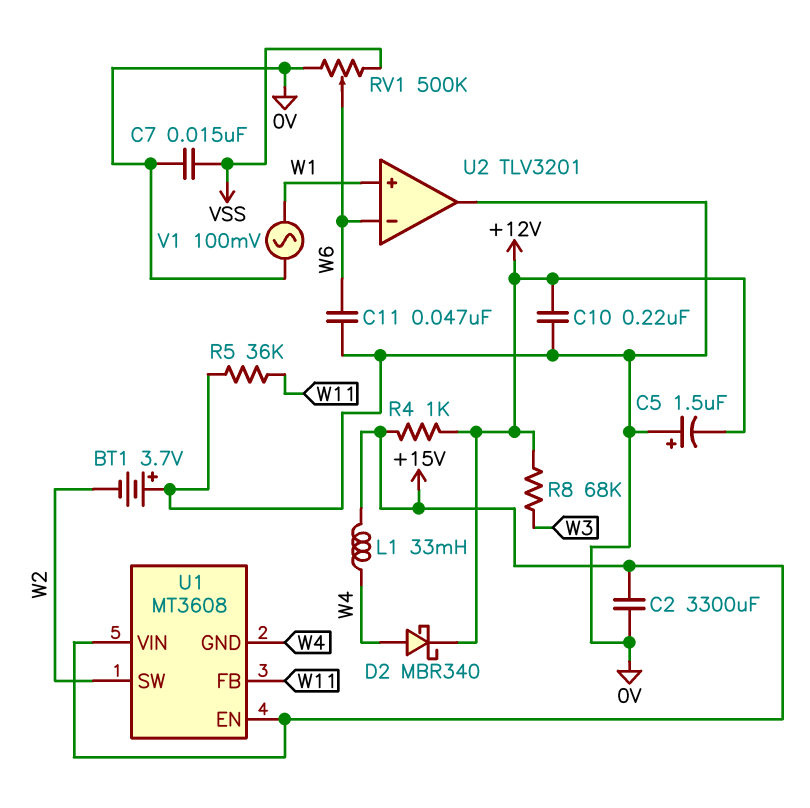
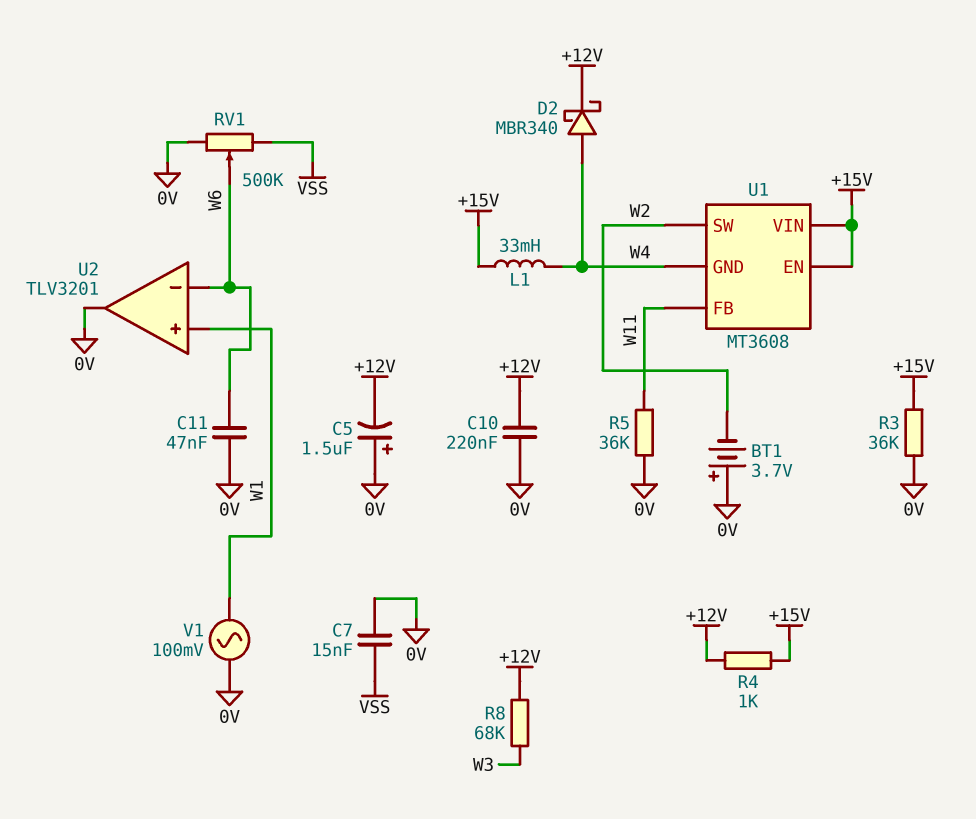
C2: 3300uF (+15V, 0V) -> none
R3: none -> 36k (+15V, 0V)

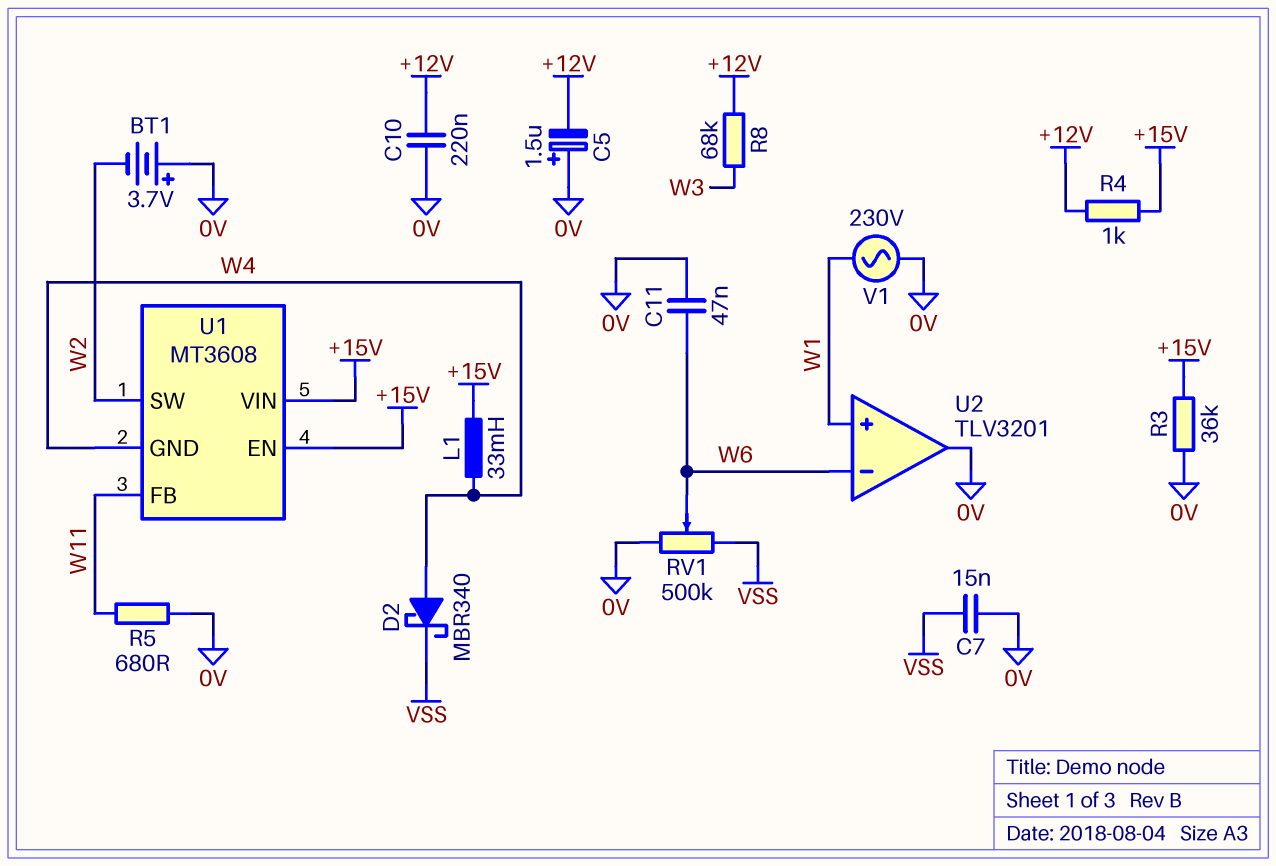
D2: schottky MBR340 (A W4, K +12V) -> schottky MBR340 (A W4, K VSS)
R5: 36k (0V, W11) -> 680 (0V, W11)
V1: AC 100mV (0V, W1) -> AC 230V (0V, W1)

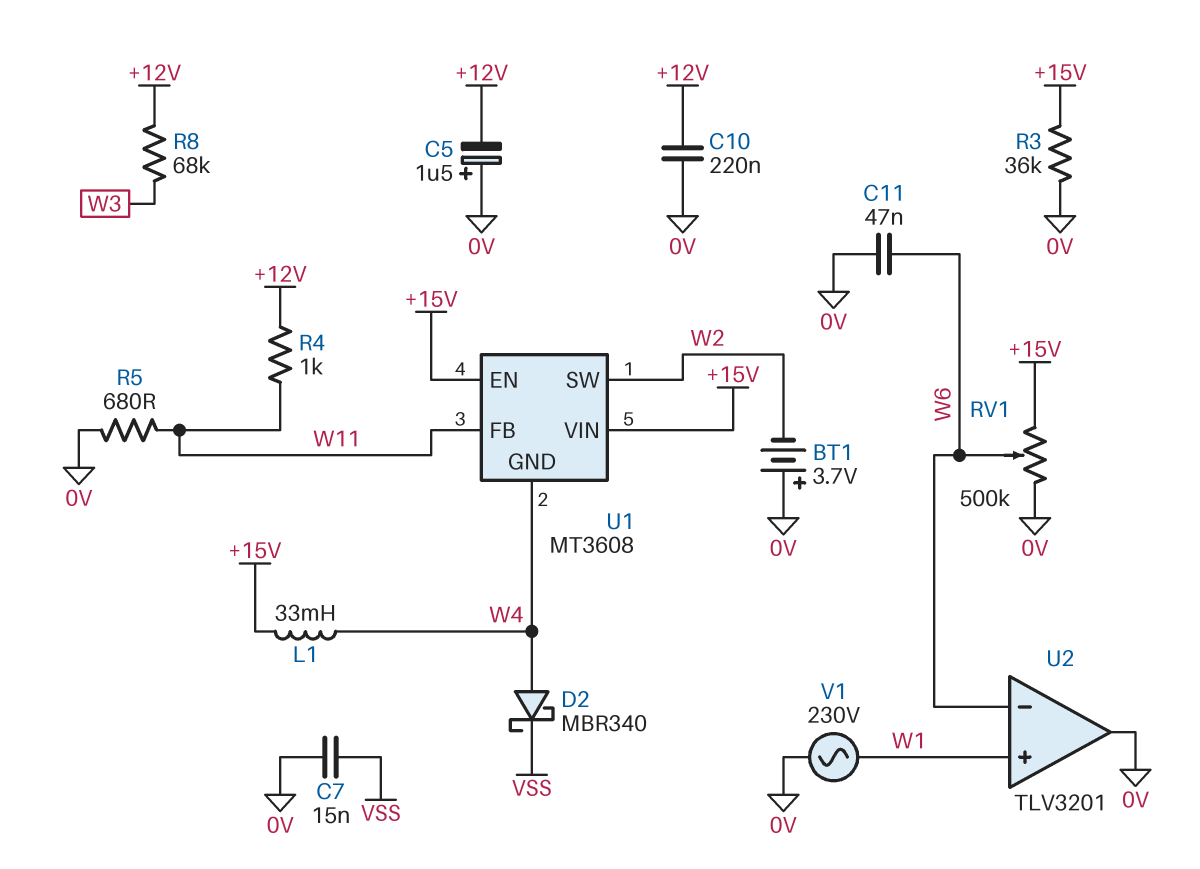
R4: 1k (+12V, +15V) -> 1k (+12V, W11)
RV1: 500k (0V, VSS, wiper W6) -> 500k (+15V, 0V, wiper W6)

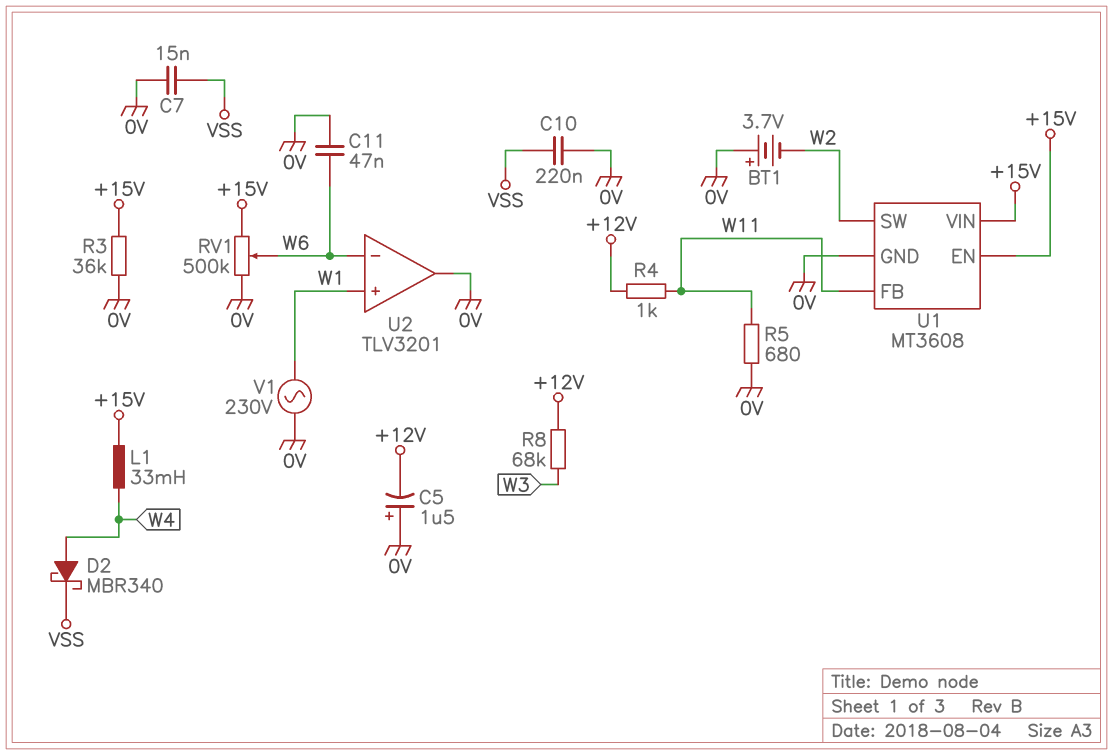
C10: 220nF (+12V, 0V) -> 220nF (0V, VSS)
U1 pin GND: W4 -> 0V

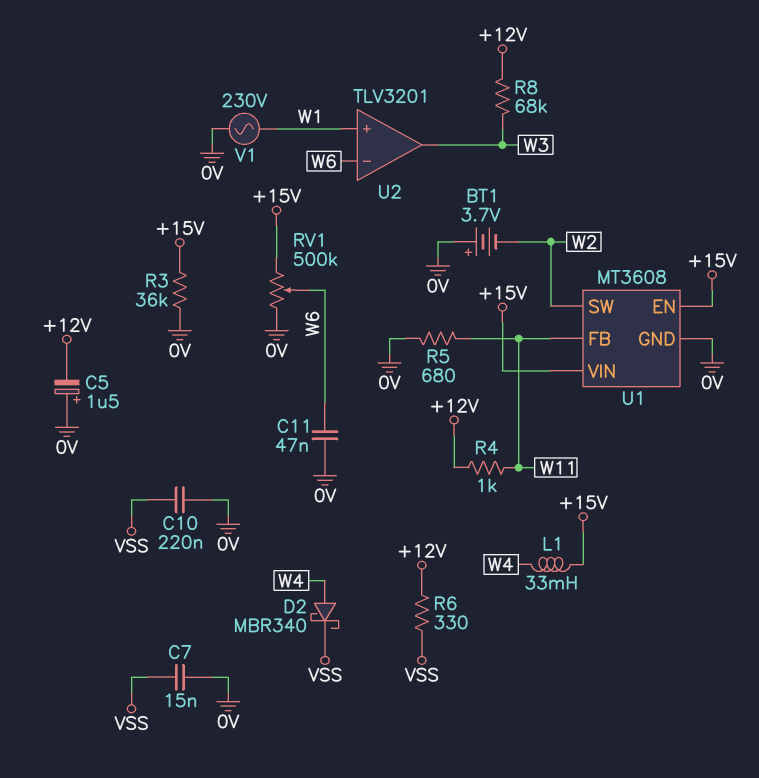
R6: none -> 330 (+12V, VSS)
U2 pin out: 0V -> W3

